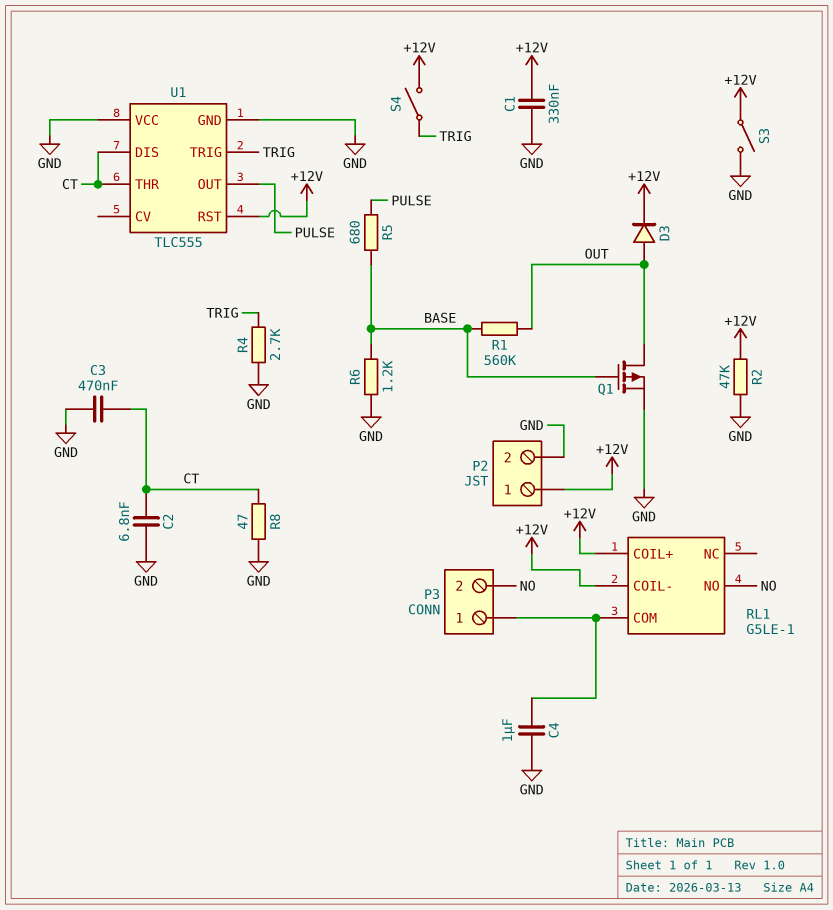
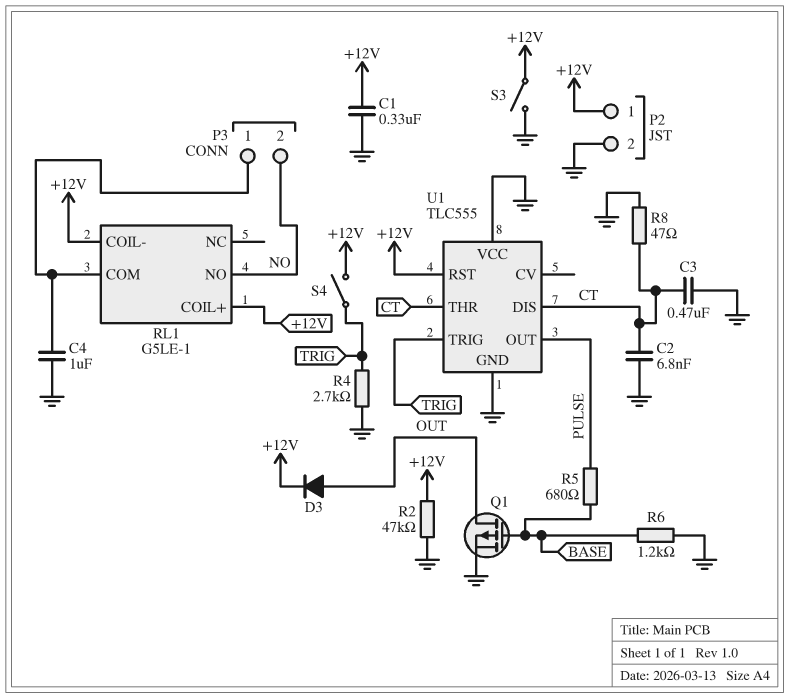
R1: 560k (BASE, OUT) -> none

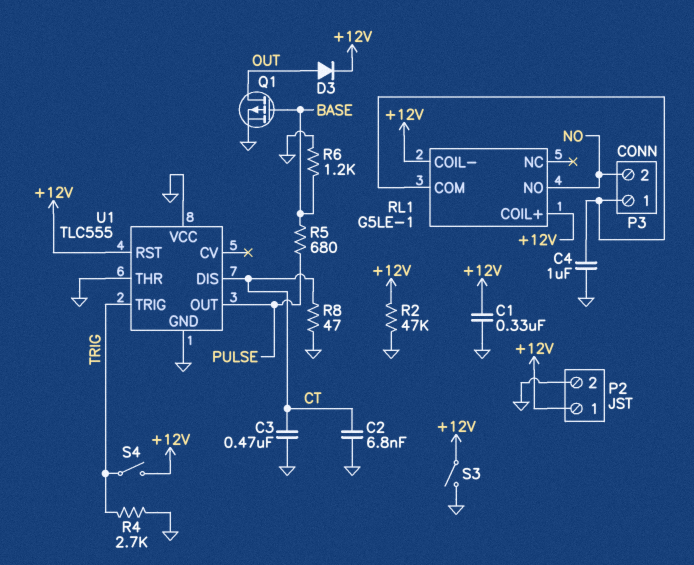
U1 pin THR: CT -> GND

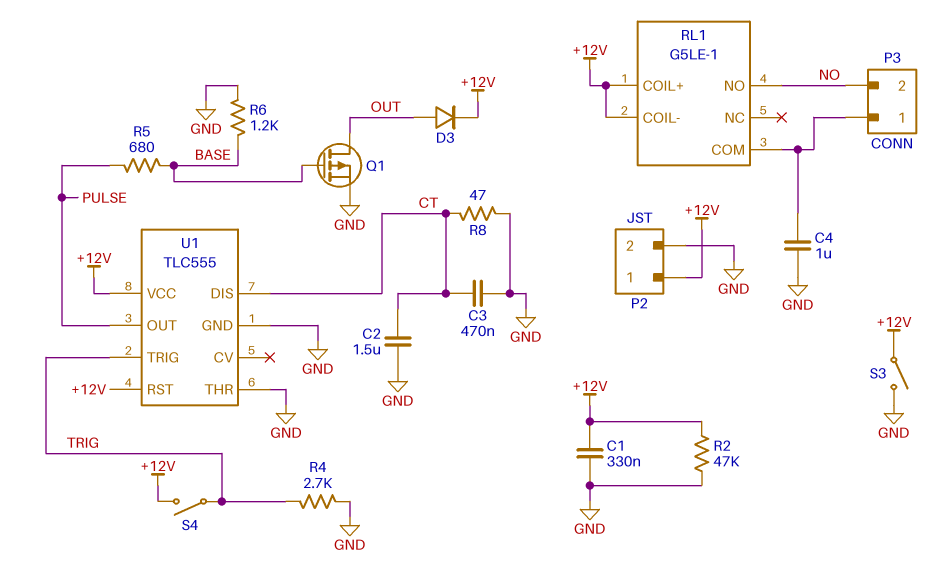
C2: 6.8nF (CT, GND) -> 1.5uF (CT, GND)
U1 pin VCC: GND -> +12V

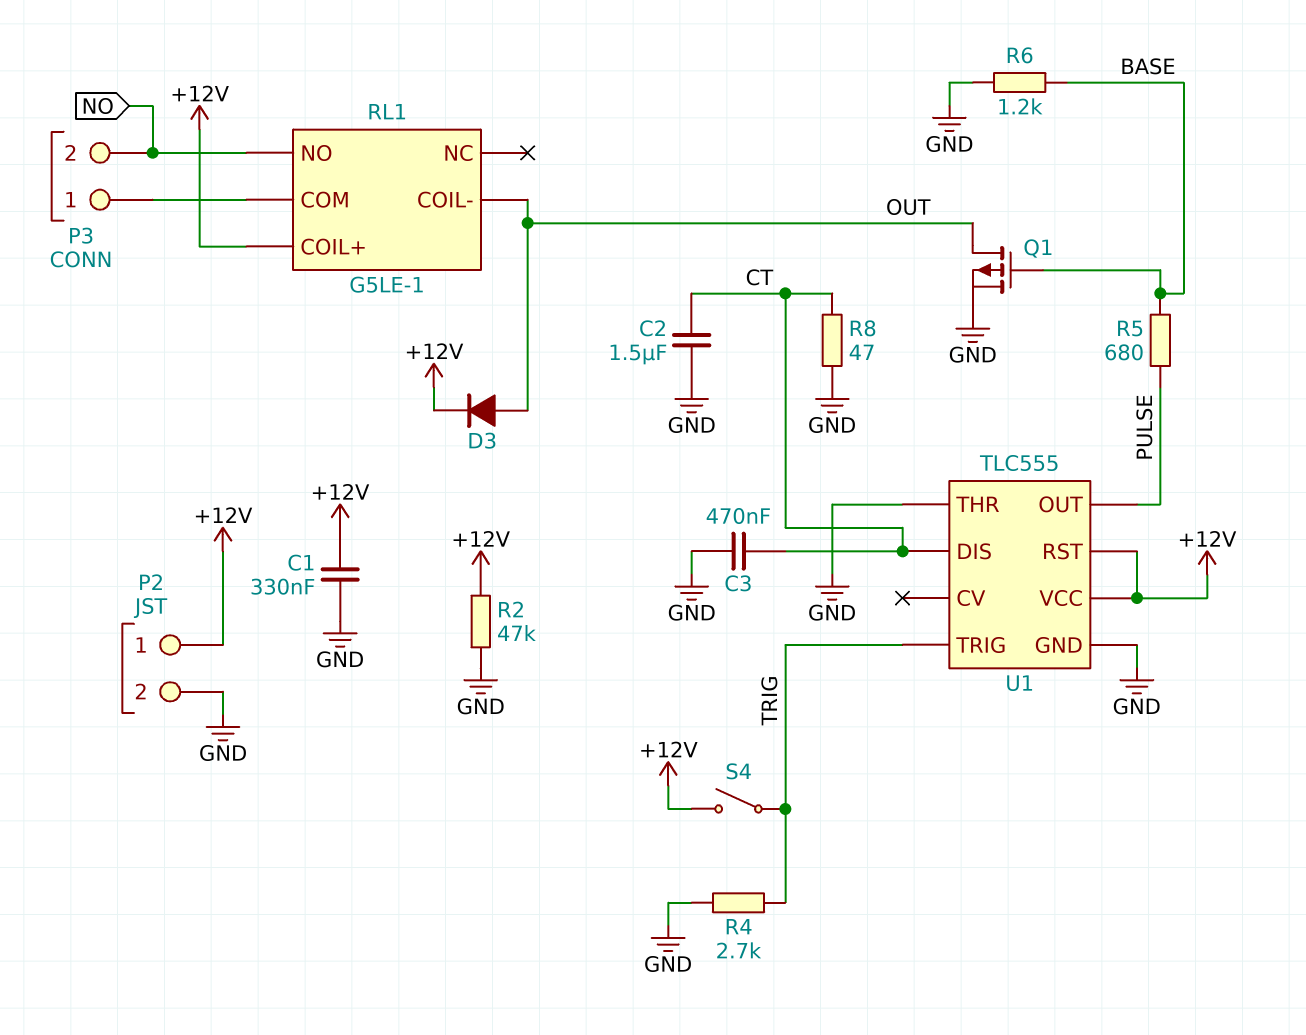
C4: 1uF (GND, P3/1) -> none
RL1 pin COIL-: +12V -> OUT
S3: switch (+12V, GND) -> none

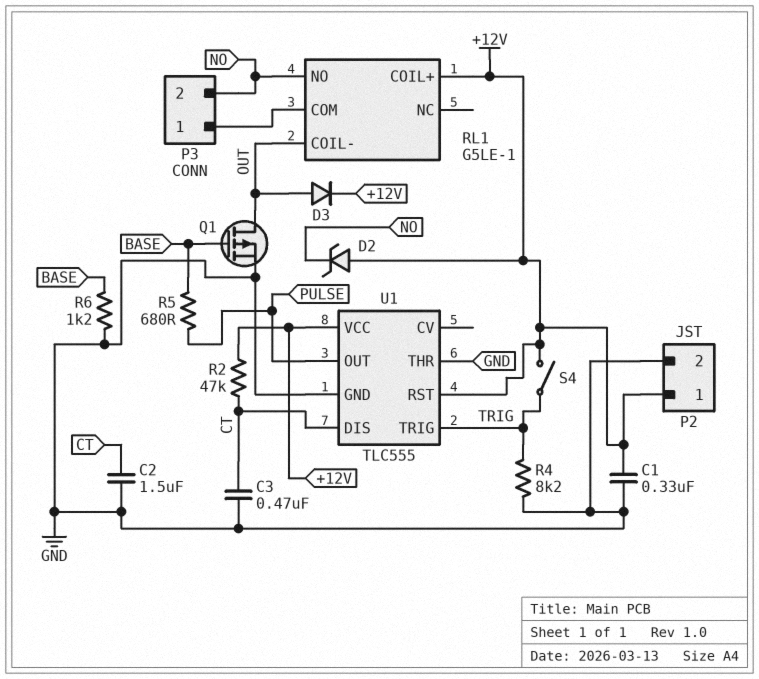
D2: none -> zener (A +12V, K NO)
R2: 47k (+12V, GND) -> 47k (+12V, CT)
R4: 2.7k (GND, TRIG) -> 8.2k (GND, TRIG)
R8: 47 (CT, GND) -> none

